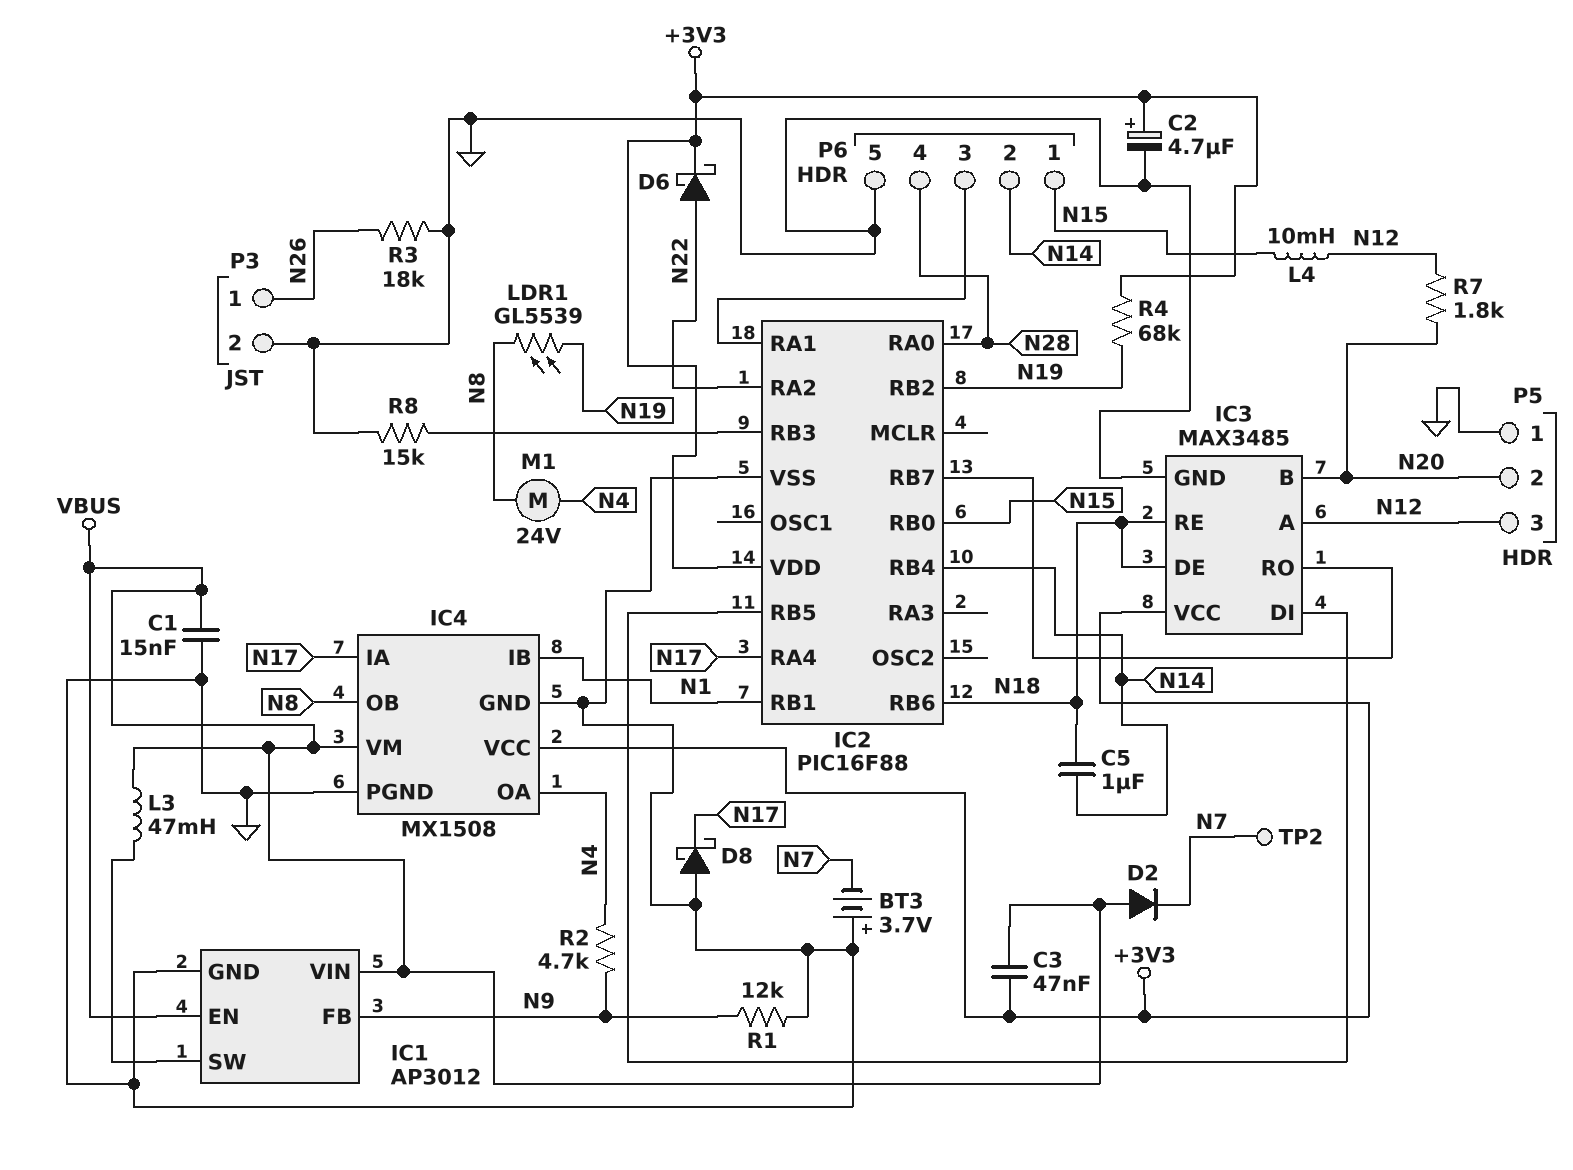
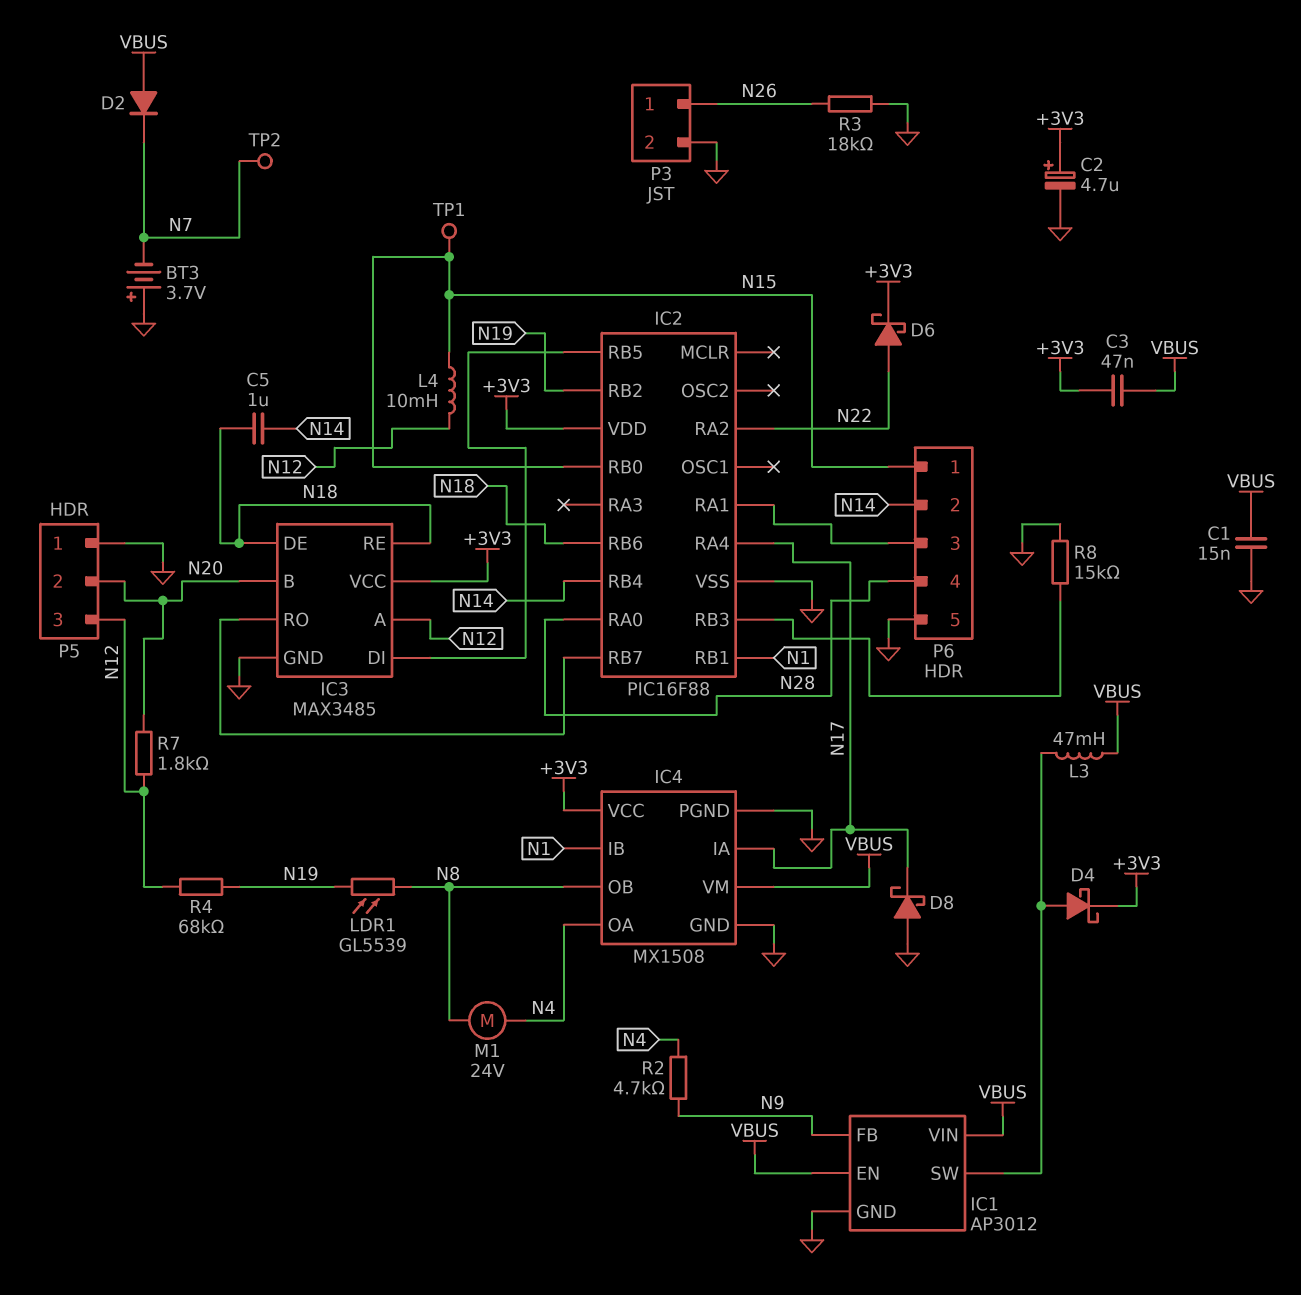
D4: none -> schottky (A IC1/SW, K +3V3)
R1: 12k (GND, N9) -> none
R4: 68k (+3V3, N19) -> 68k (N12, N19)
TP1: none -> test point (N15)

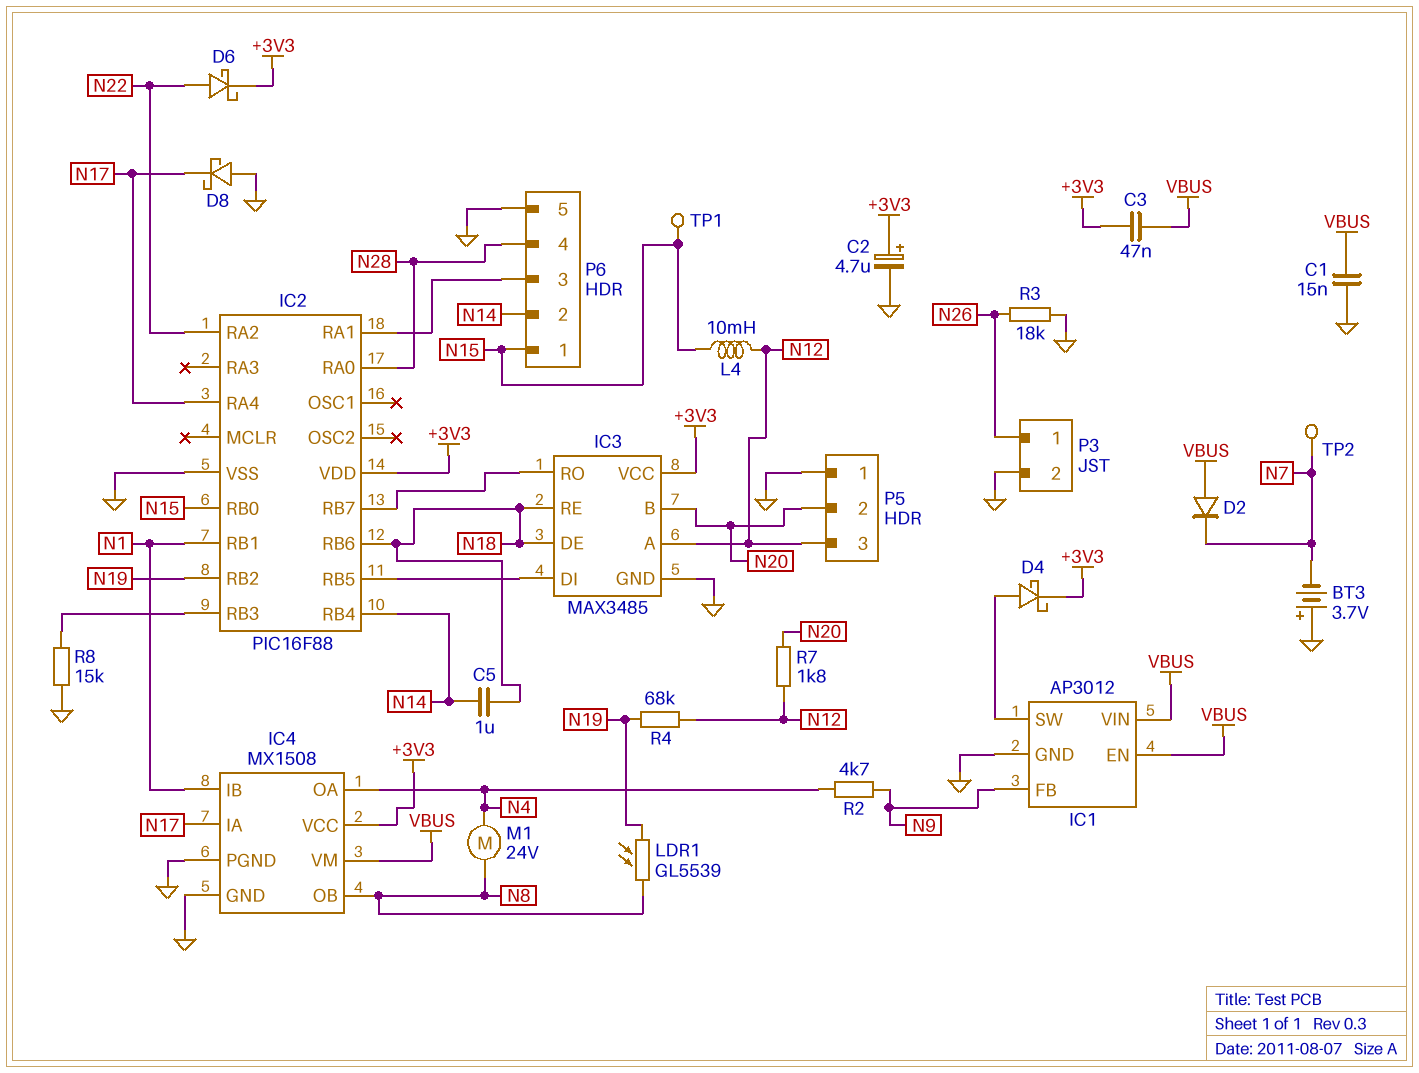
L3: 47mH (IC1/SW, VBUS) -> none

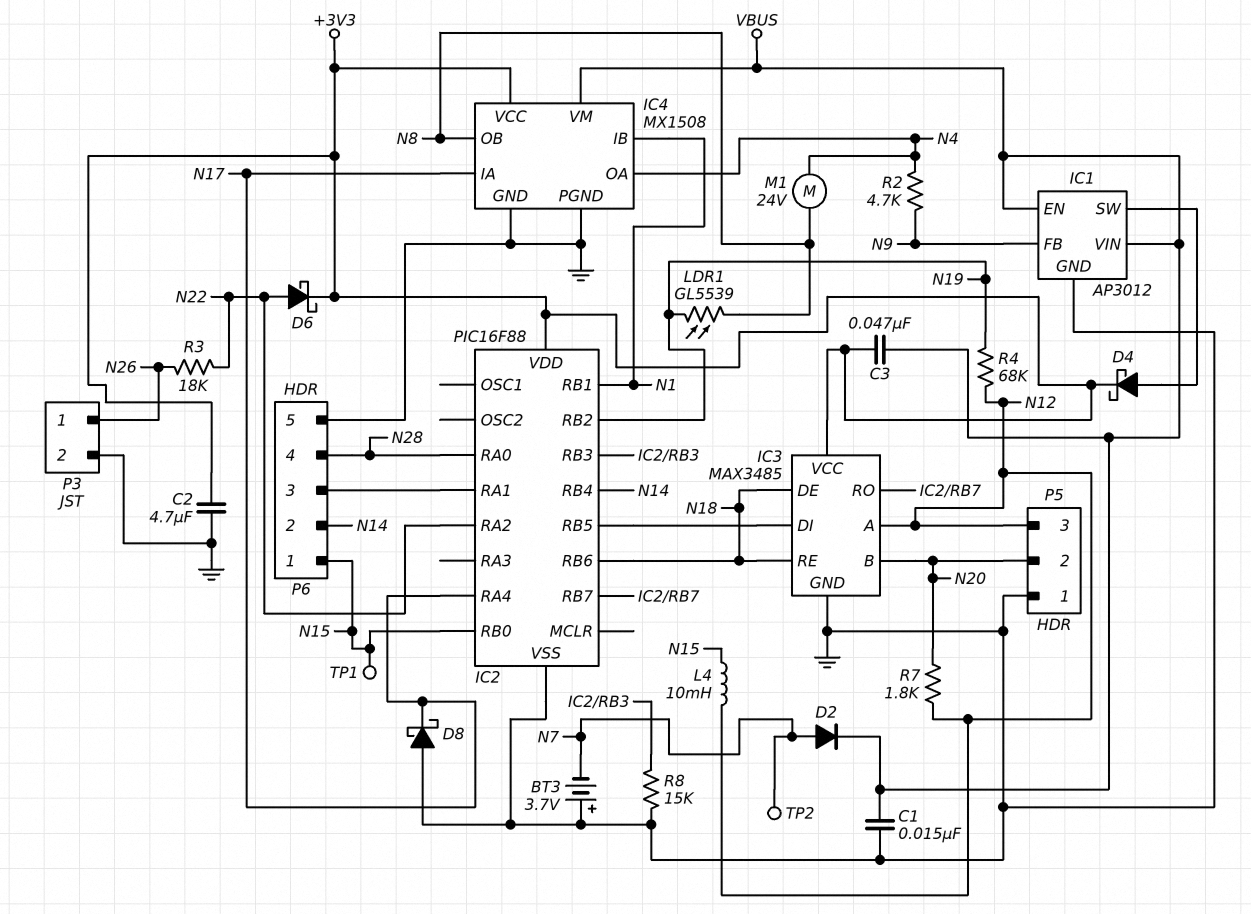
C2: 4.7uF (plus +3V3, minus GND) -> 4.7uF (+3V3, GND)
C5: 1uF (N14, N18) -> none
D2: diode (A VBUS, K N7) -> diode (A N7, K VBUS)
R3: 18k (GND, N26) -> 18k (N22, N26)

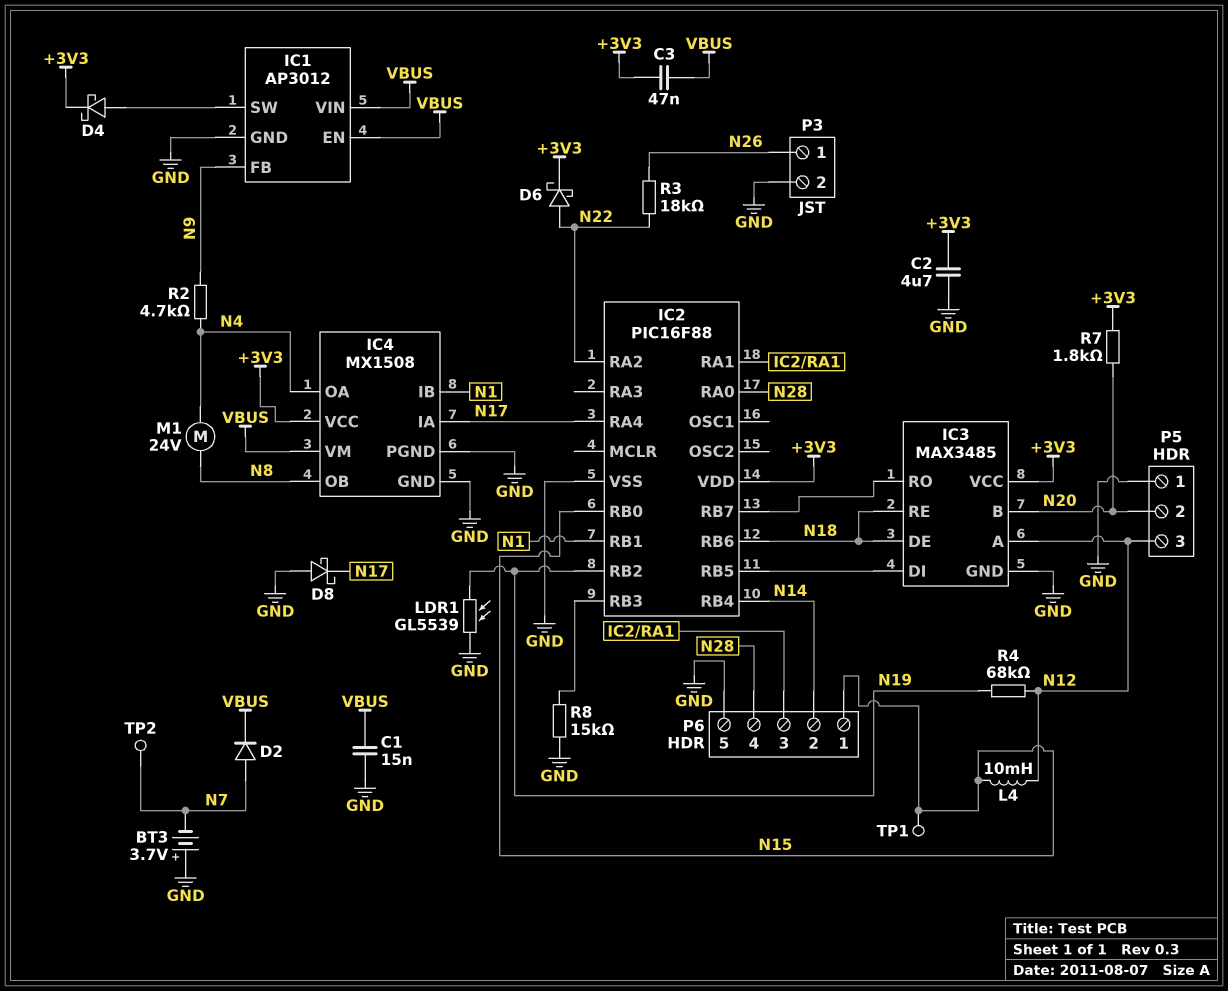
LDR1: GL5539 (N8, N19) -> GL5539 (GND, N19)
R7: 1.8k (N12, N20) -> 1.8k (+3V3, N20)

